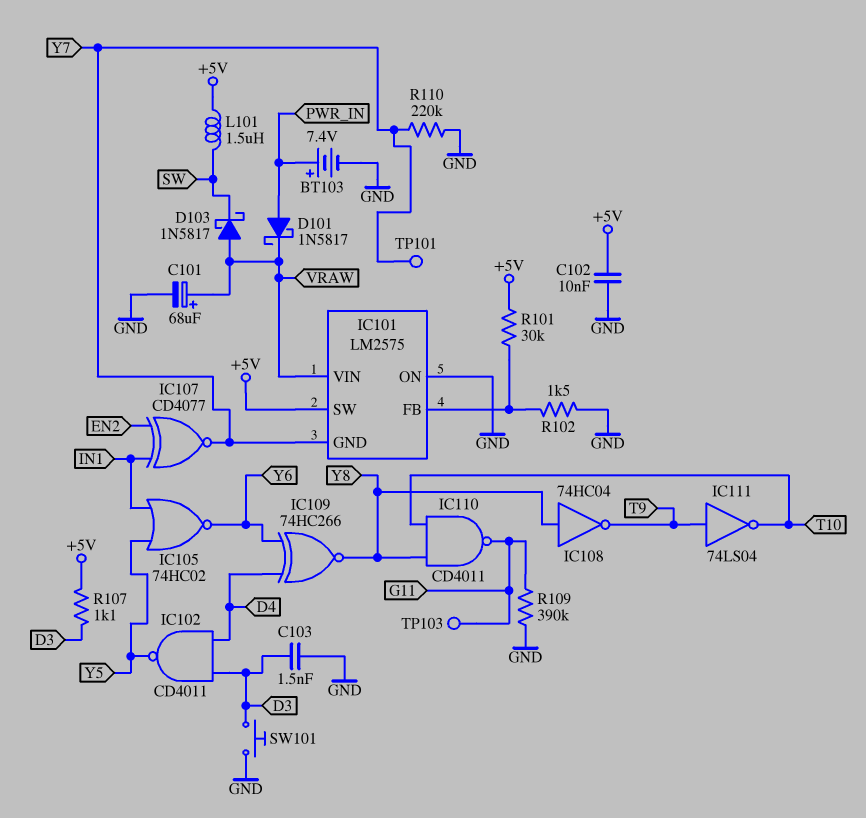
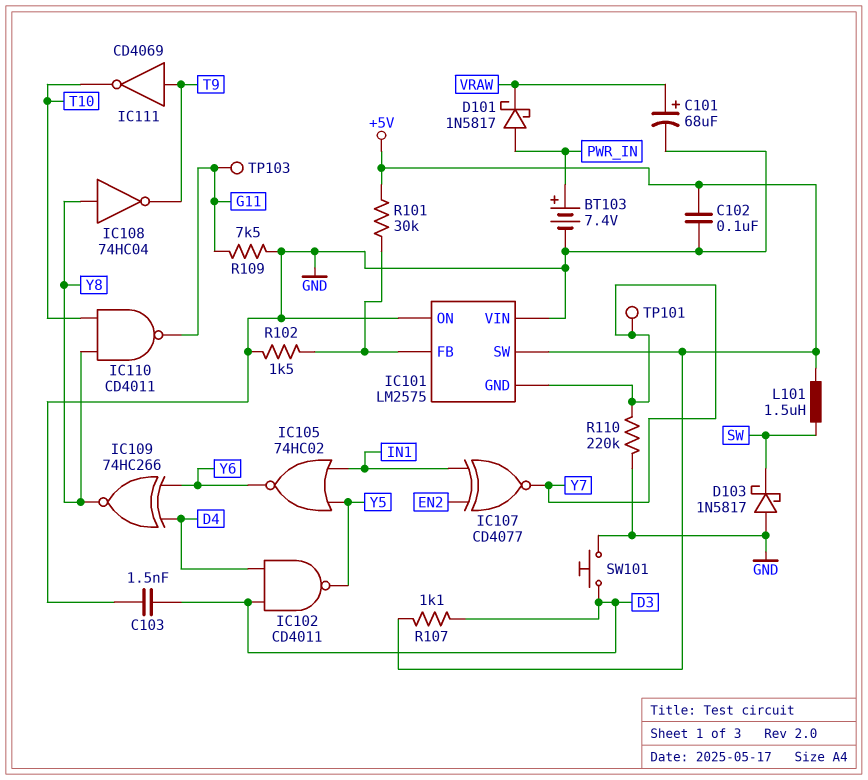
C102: 10nF (+5V, GND) -> 100nF (+5V, GND)
D103: schottky 1N5817 (A VRAW, K SW) -> schottky 1N5817 (A GND, K SW)
IC101 pin VIN: VRAW -> GND
IC111: NOT 74LS04 (in T9, out T10) -> NOT CD4069 (in T9, out T10)
R109: 390k (G11, GND) -> 7.5k (G11, GND)

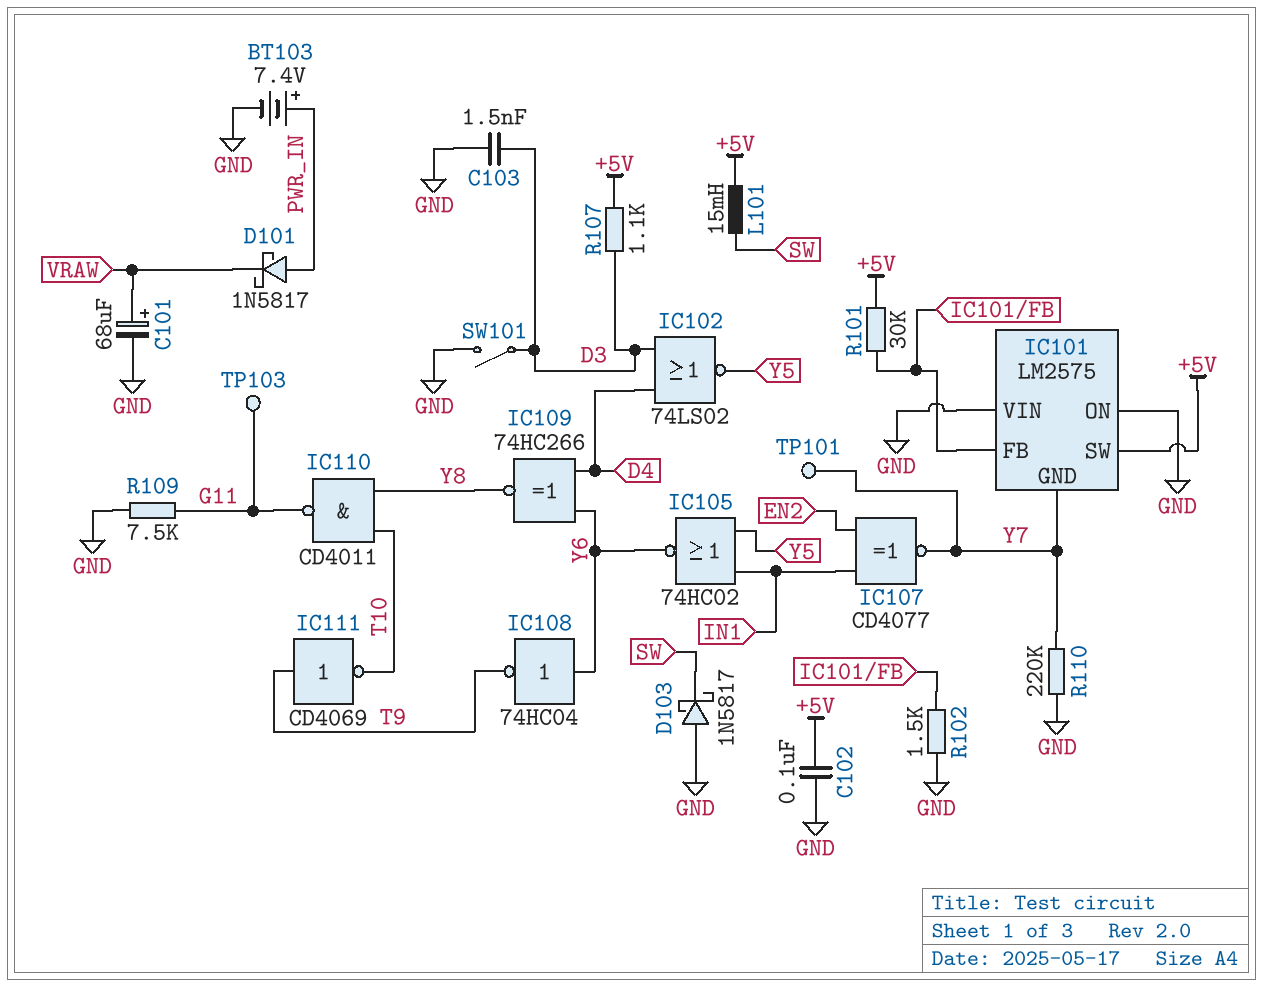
IC102: NAND CD4011 (in D3, in D4, out Y5) -> NOR 74LS02 (in D3, in D4, out Y5)
IC108: NOT 74HC04 (in Y8, out T9) -> NOT 74HC04 (in Y6, out T9)
L101: 1.5uH (+5V, SW) -> 15mH (+5V, SW)
SW101: button (D3, GND) -> switch (D3, GND)

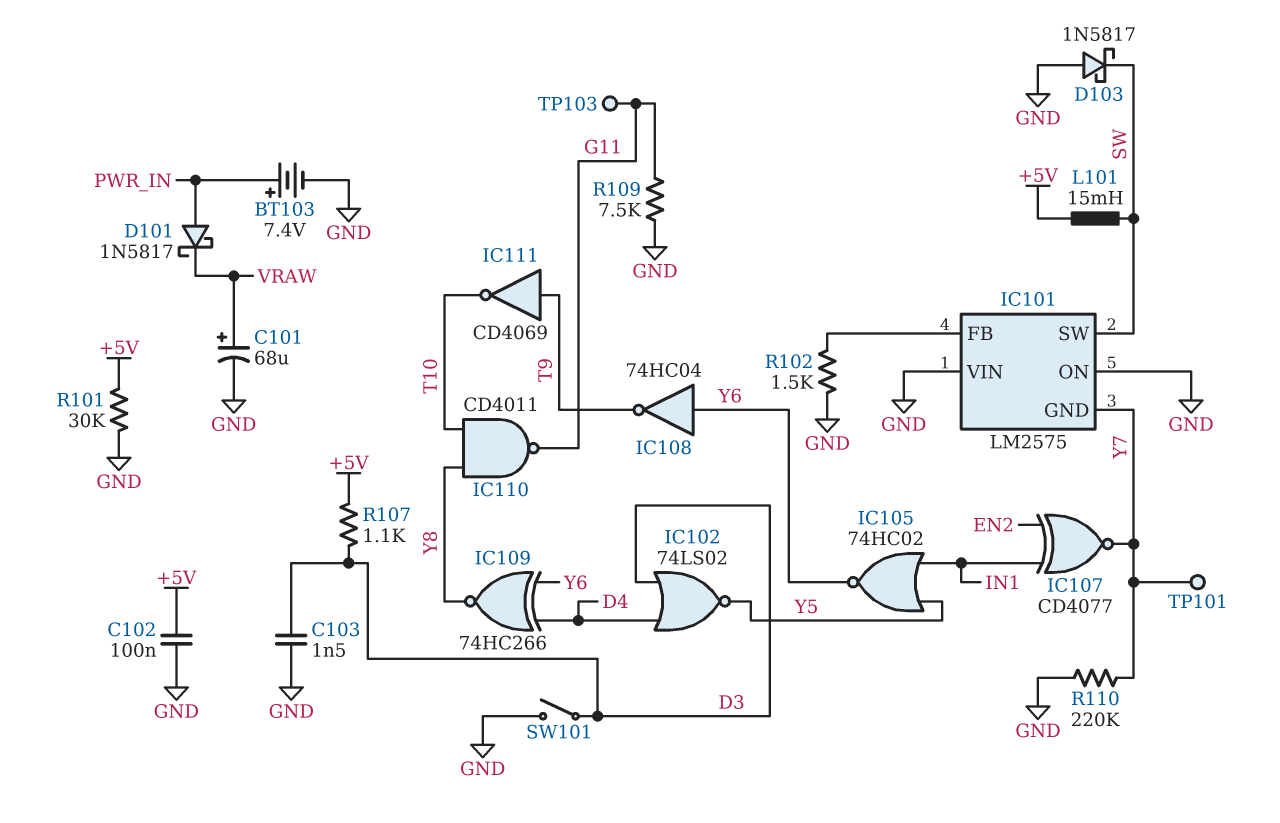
IC101 pin SW: +5V -> SW
R101: 30k (+5V, IC101/FB) -> 30k (+5V, GND)

